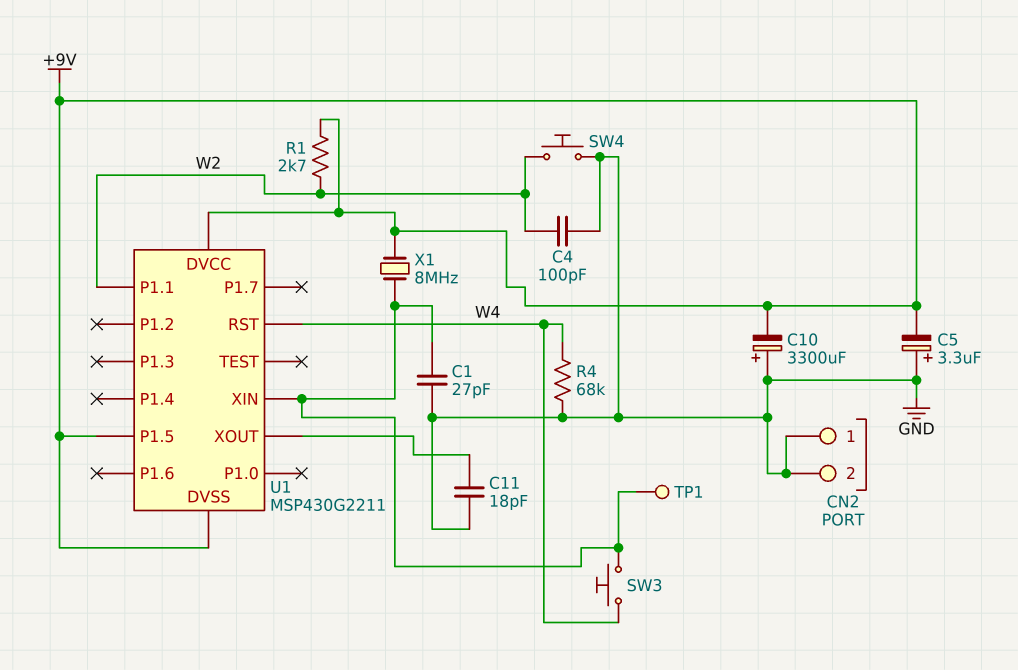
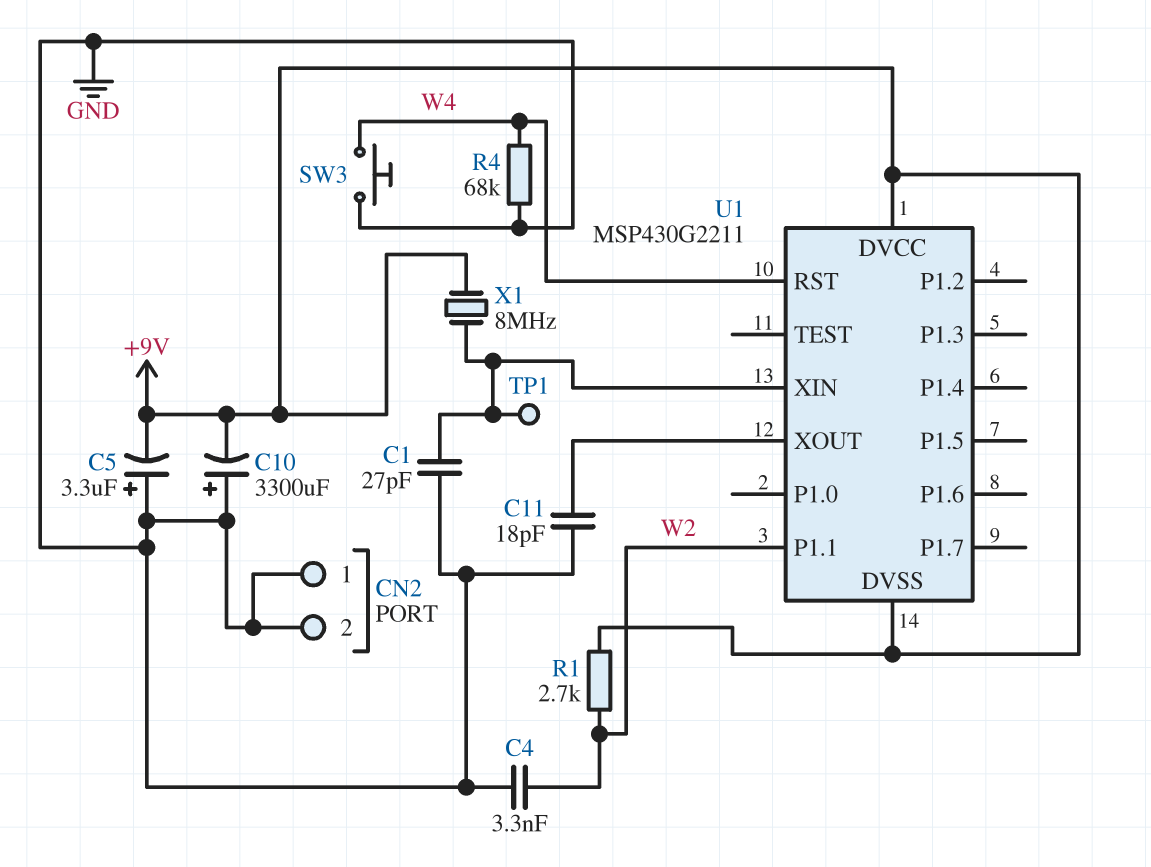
C4: 100pF (GND, W2) -> 3.3nF (GND, W2)
SW3: button (U1/XIN, W4) -> button (GND, W4)
SW4: button (GND, W2) -> none
U1 pin P1.5: +9V -> none

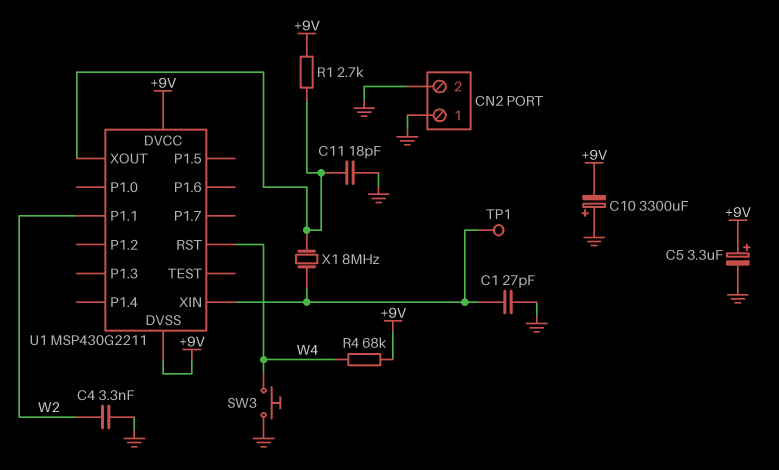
C5: 3.3uF (plus GND, minus +9V) -> 3.3uF (plus +9V, minus GND)
R1: 2.7k (+9V, W2) -> 2.7k (+9V, U1/XOUT)
R4: 68k (GND, W4) -> 68k (+9V, W4)
X1: 8MHz (+9V, U1/XIN) -> 8MHz (U1/XIN, U1/XOUT)

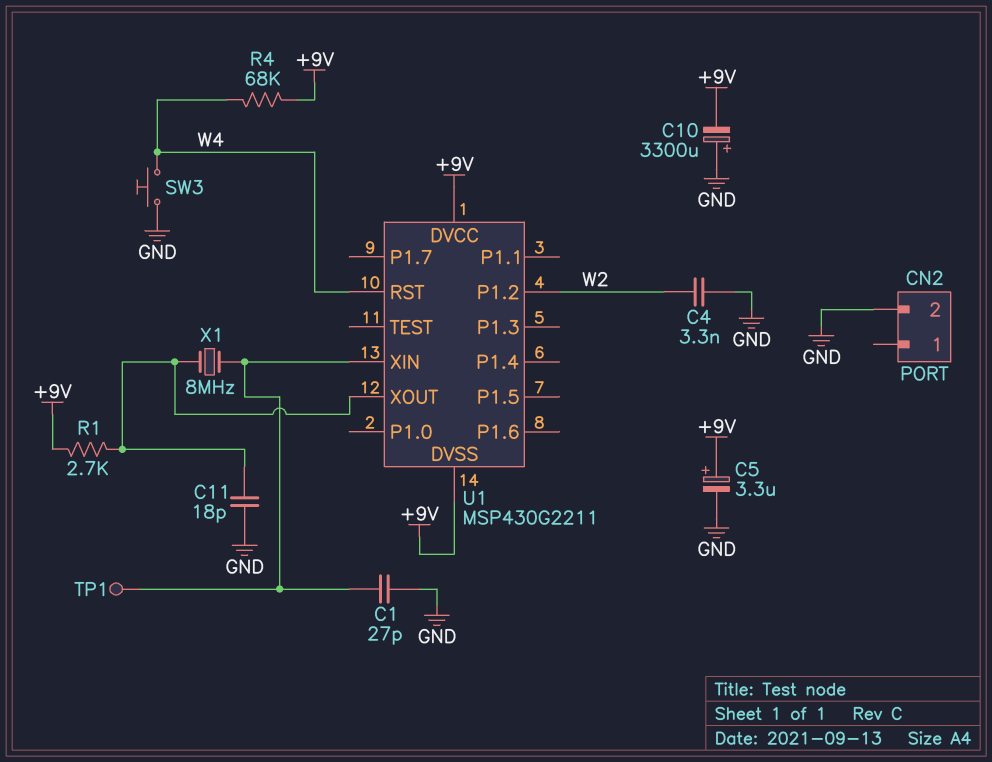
CN2 pin 1: GND -> none
U1 pin P1.1: W2 -> none
U1 pin P1.2: none -> W2

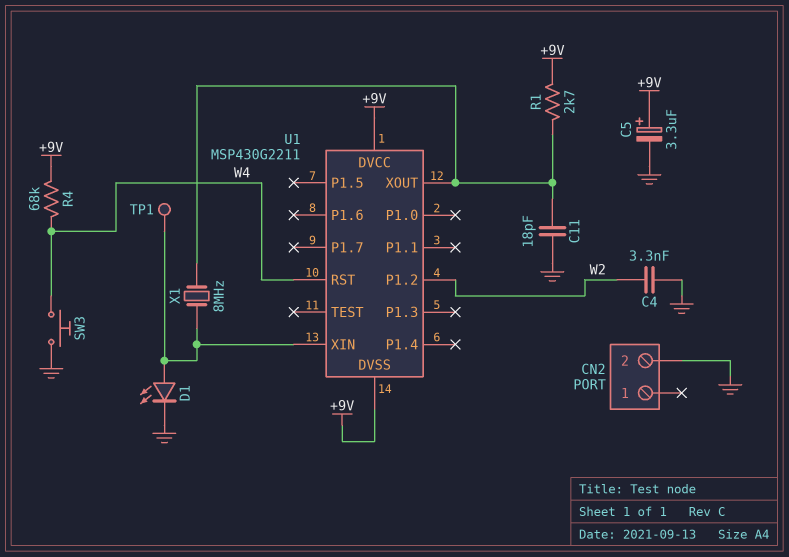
C1: 27pF (GND, U1/XIN) -> none
C10: 3300uF (plus GND, minus +9V) -> none
D1: none -> LED (A U1/XIN, K GND)

